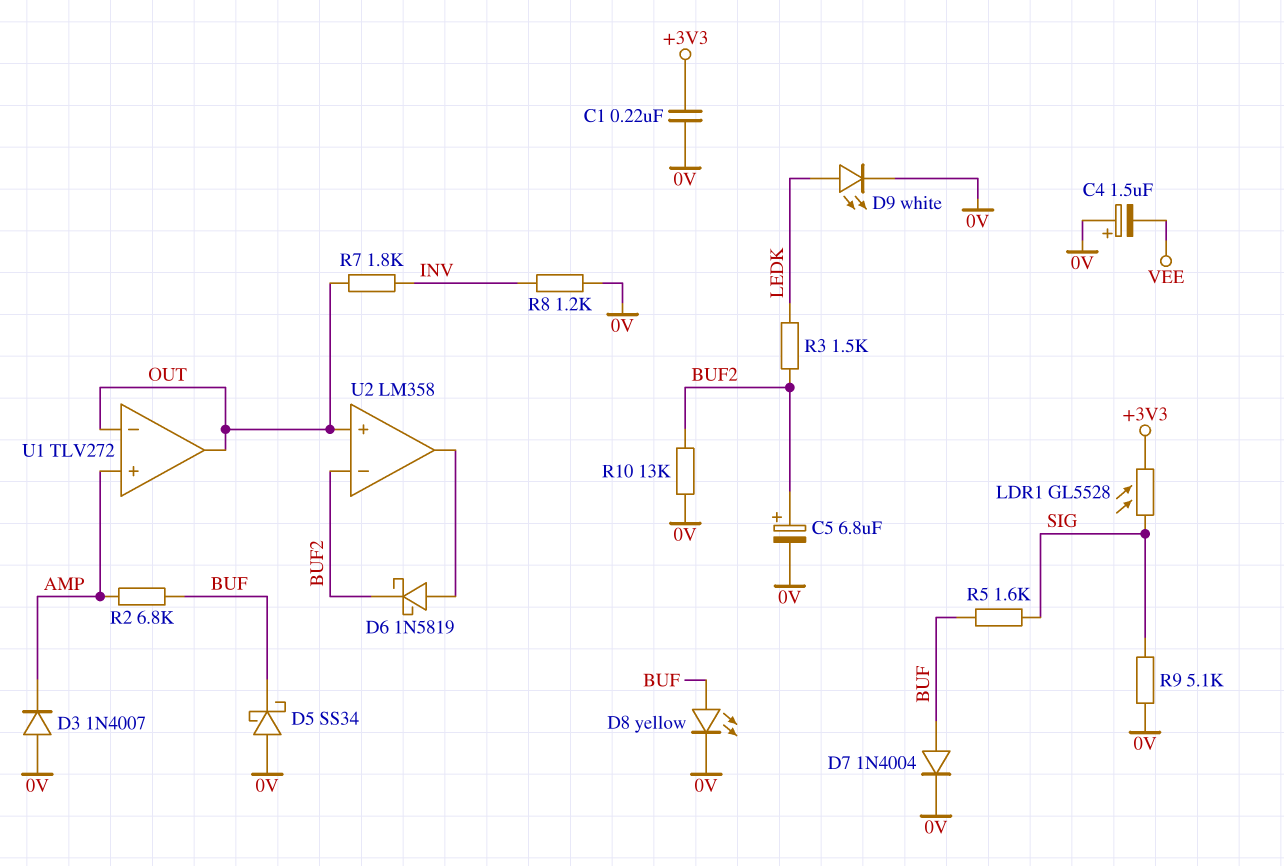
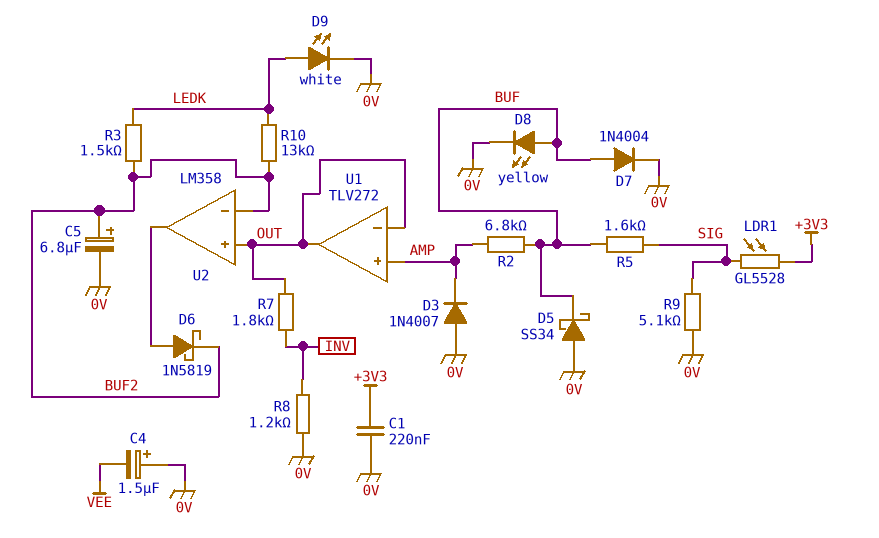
R10: 13k (0V, BUF2) -> 13k (BUF2, LEDK)

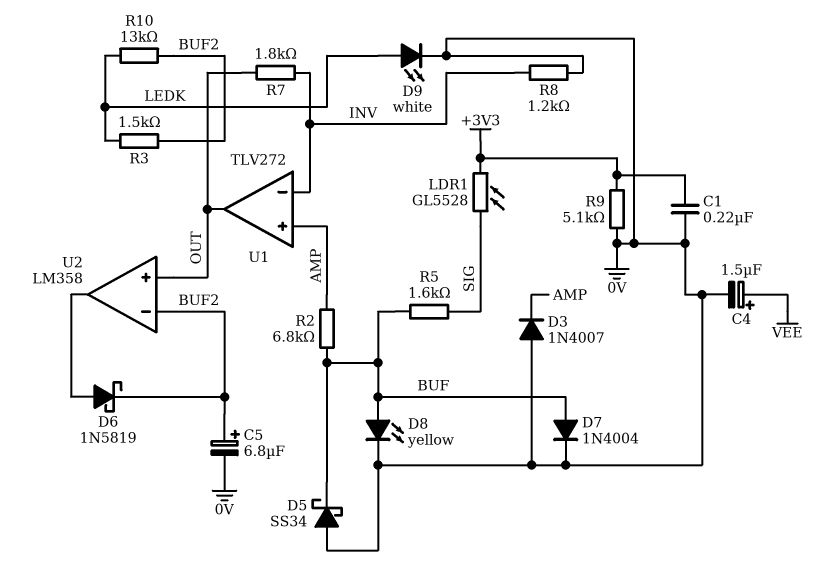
C4: 1.5uF (plus 0V, minus VEE) -> 1.5uF (plus VEE, minus 0V)
R9: 5.1k (0V, SIG) -> 5.1k (+3V3, 0V)
U1 pin in-: OUT -> INV

